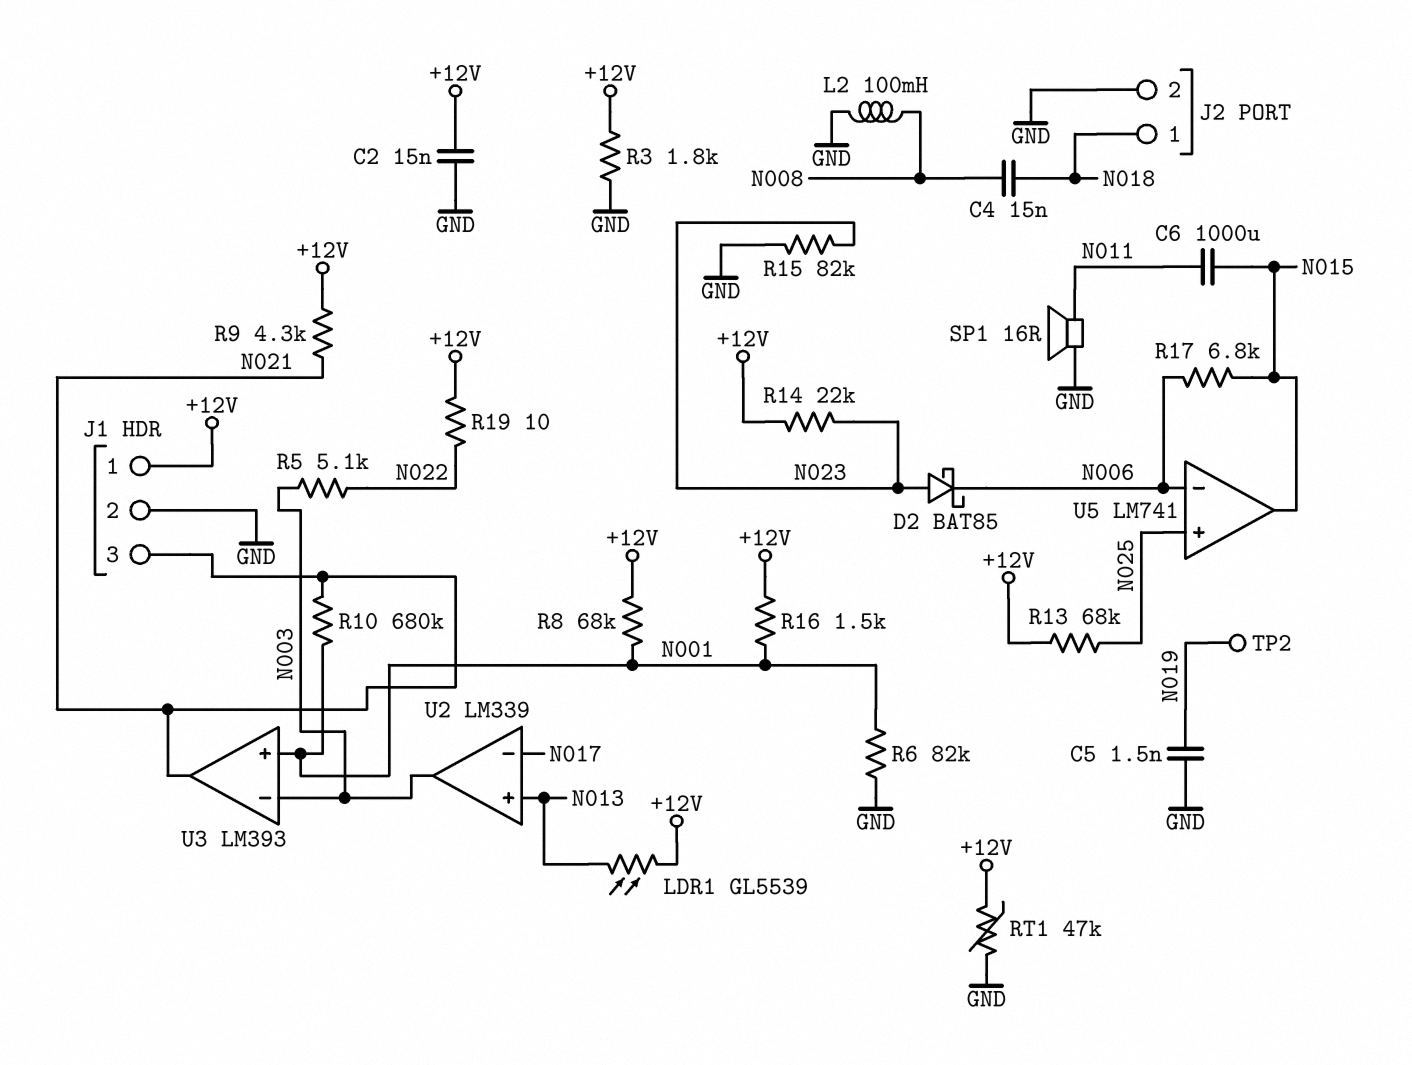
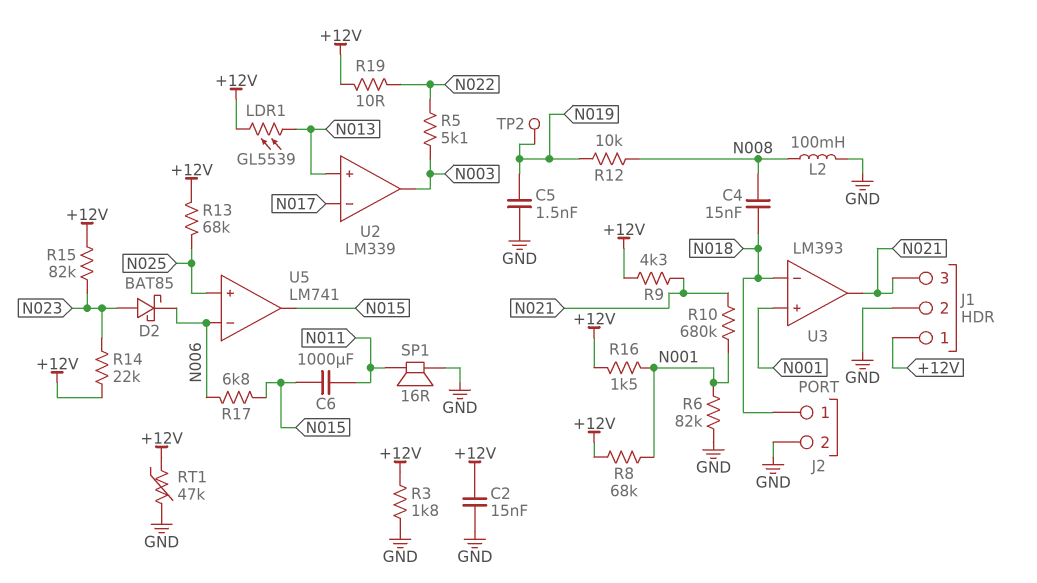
R12: none -> 10k (N008, N019)
R15: 82k (GND, N023) -> 82k (+12V, N023)
U3 pin in-: N003 -> N018

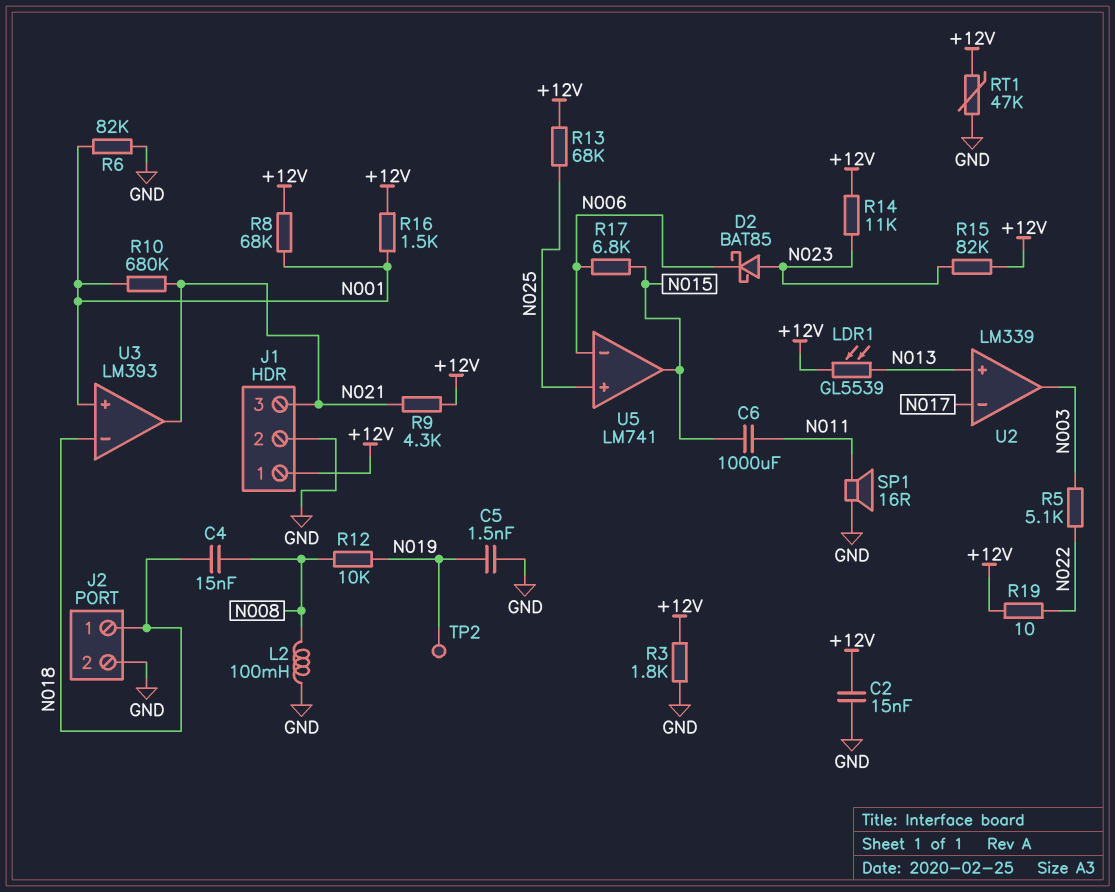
R14: 22k (+12V, N023) -> 11k (+12V, N023)

